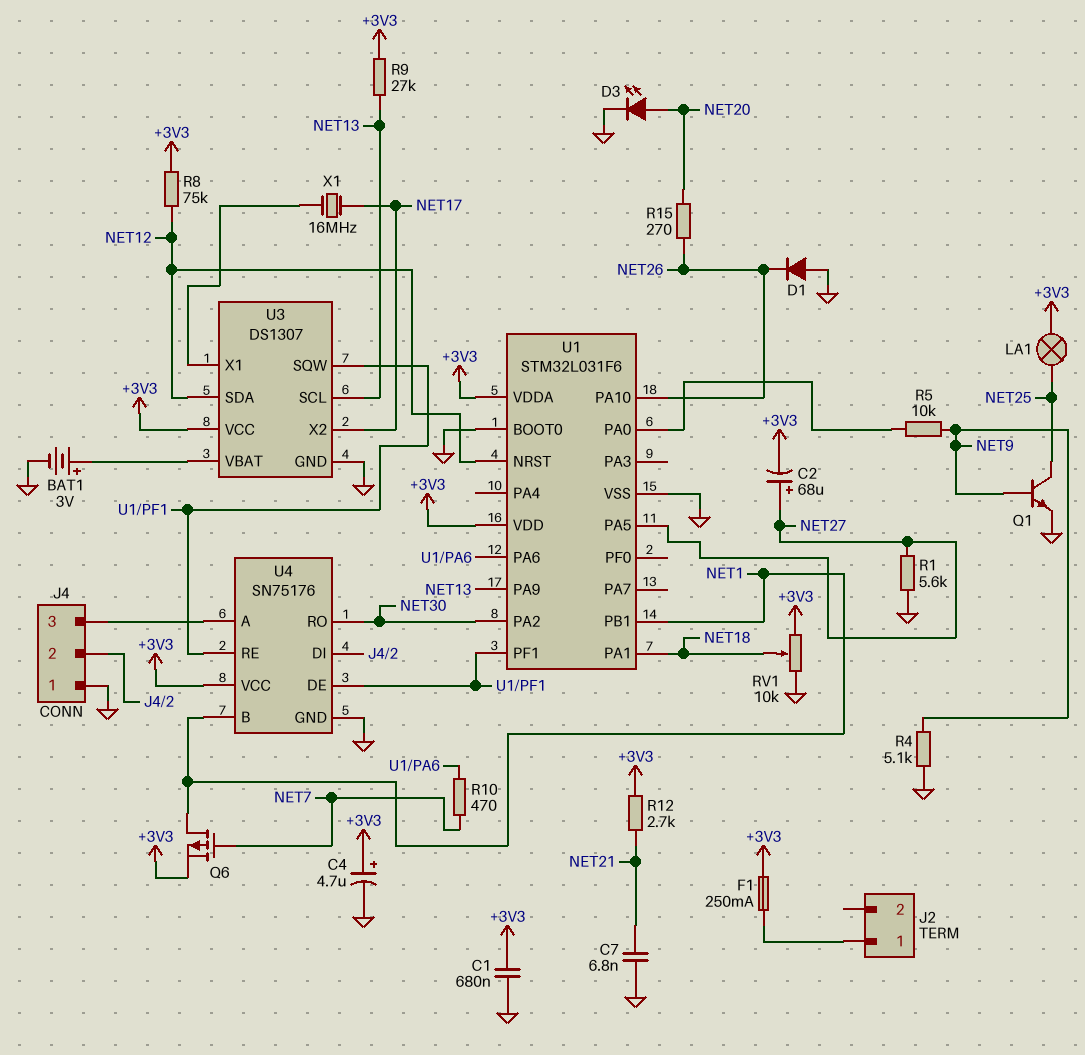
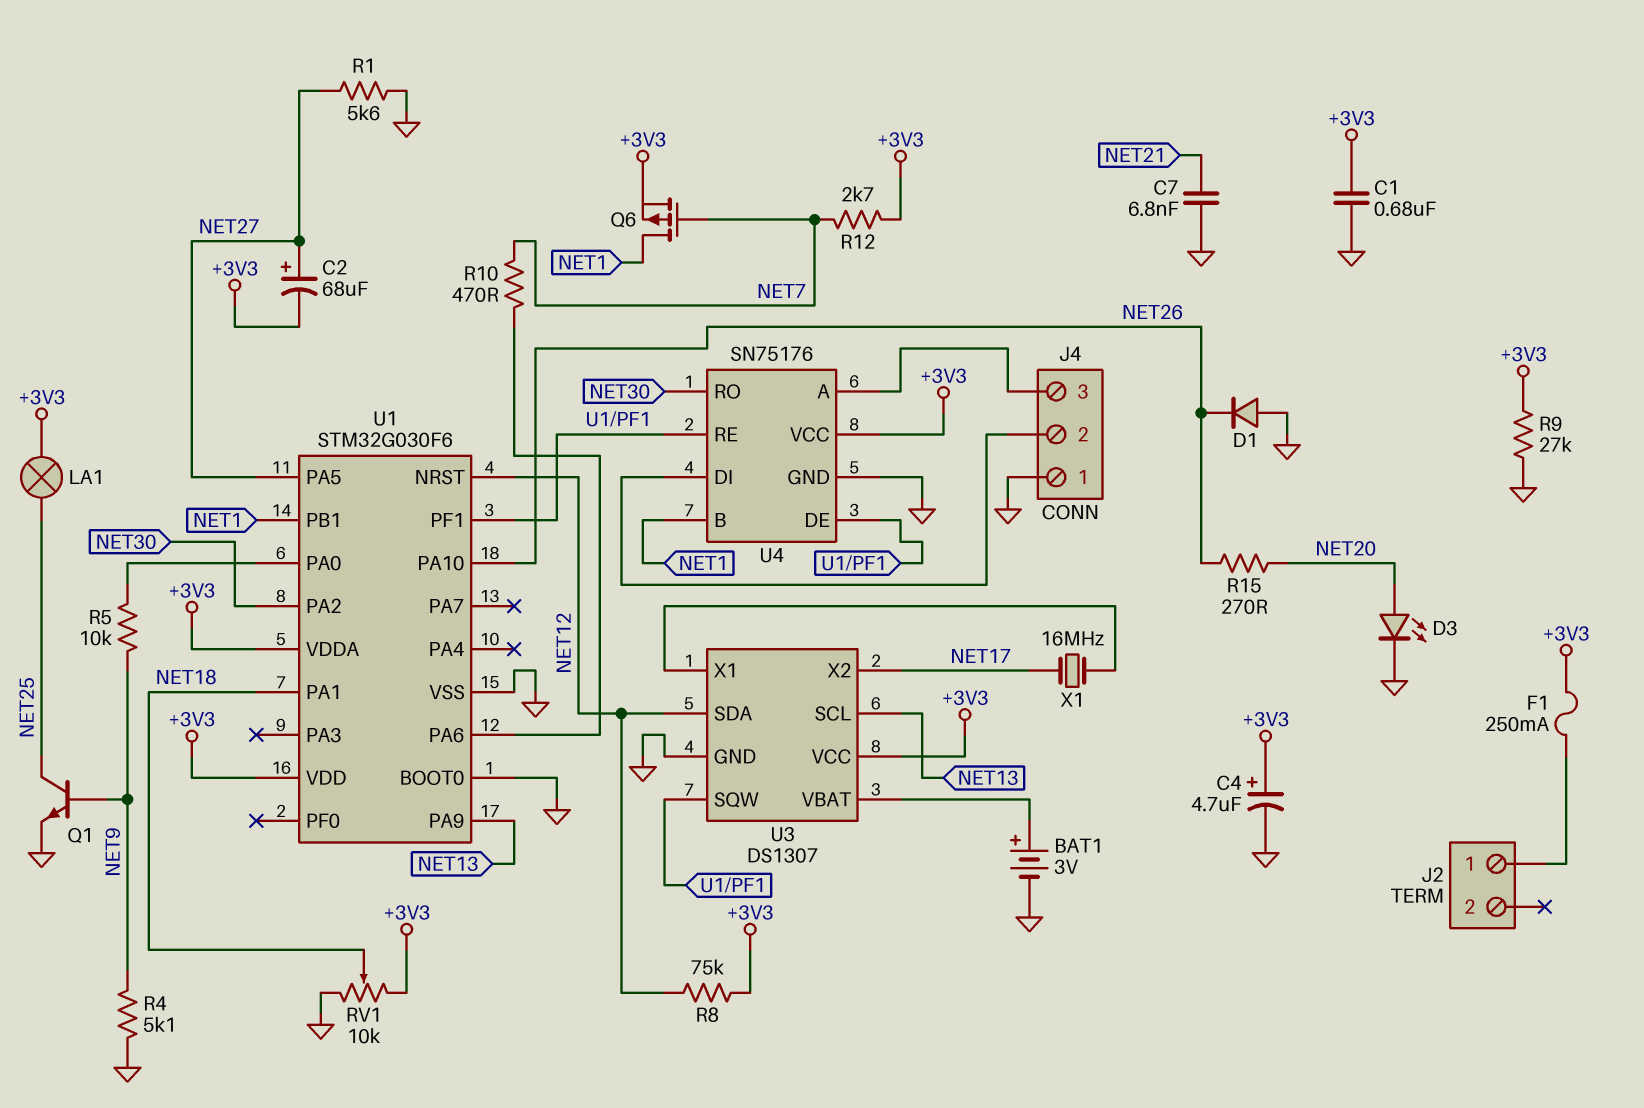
R9: 27k (+3V3, NET13) -> 27k (+3V3, GND)
R12: 2.7k (+3V3, NET21) -> 2.7k (+3V3, NET7)
U1: STM32L031F6 -> STM32G030F6

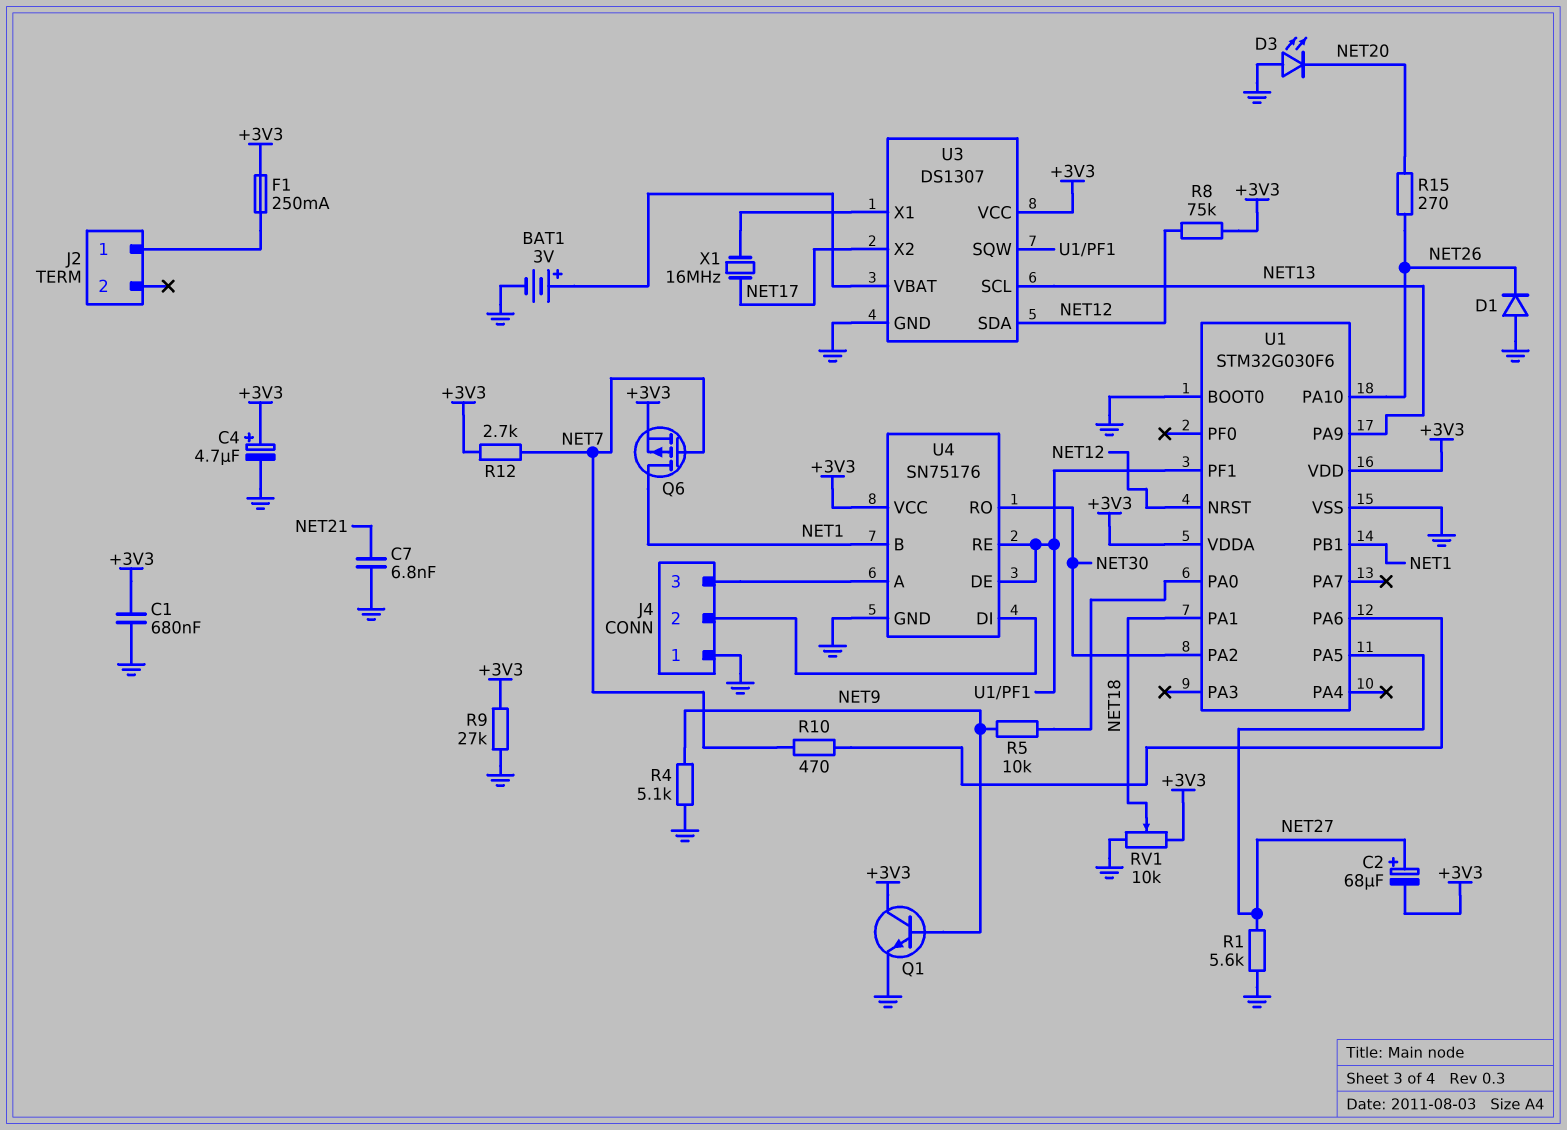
D3: LED (A NET20, K GND) -> LED (A GND, K NET20)
LA1: lamp (+3V3, NET25) -> none
Q1: NPN (B NET9, C NET25, E GND) -> NPN (B NET9, C +3V3, E GND)

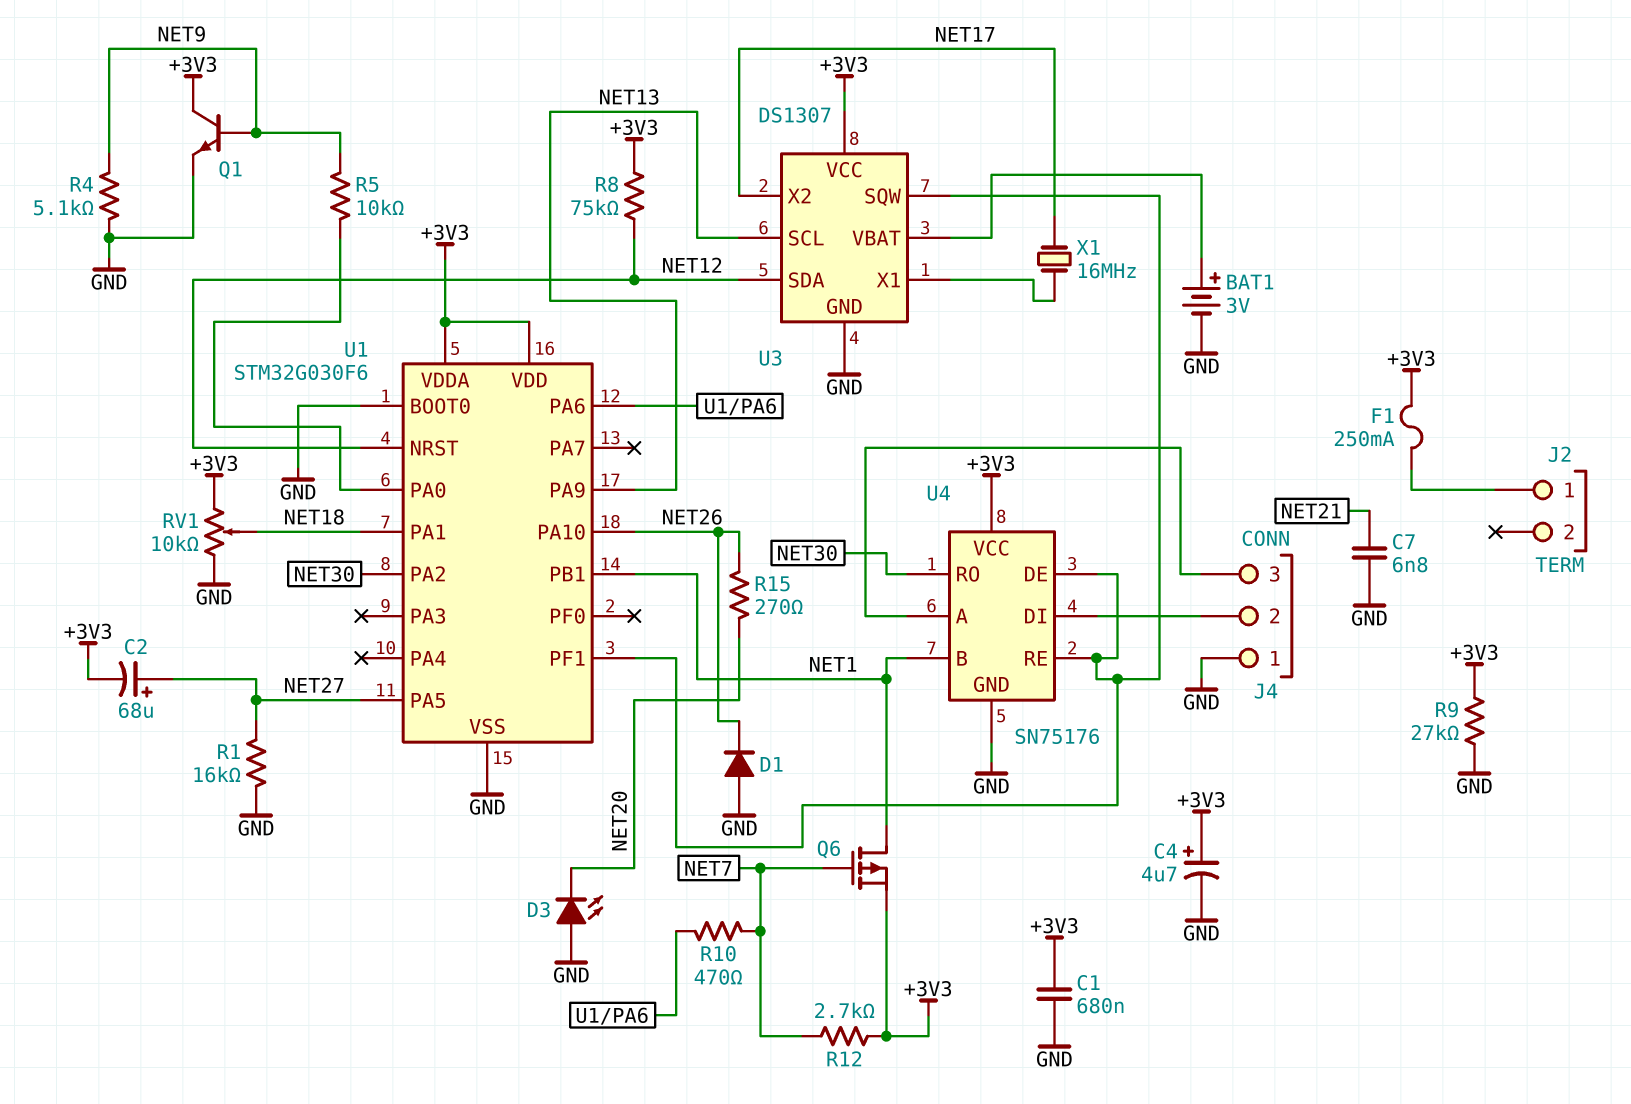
R1: 5.6k (GND, NET27) -> 16k (GND, NET27)

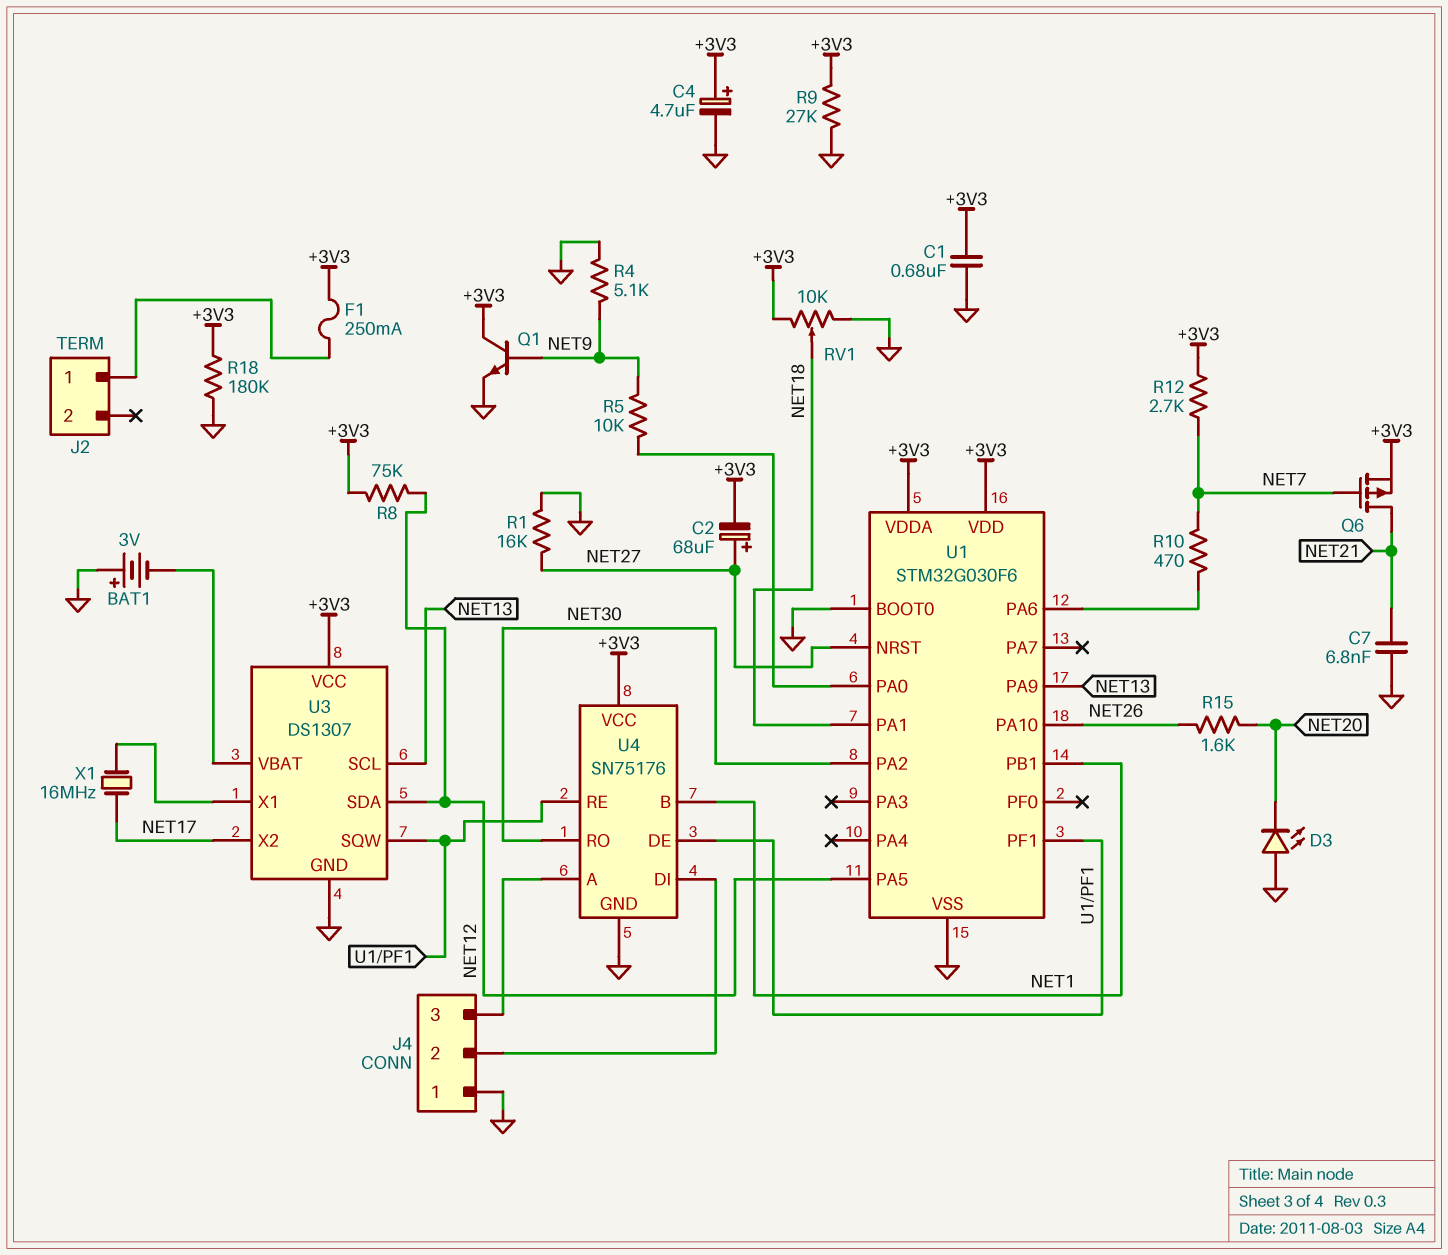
BAT1: 3V (plus U3/VBAT, minus GND) -> 3V (plus GND, minus U3/VBAT)
D1: diode (A GND, K NET26) -> none
Q6: PMOS (G NET7, D NET1, S +3V3) -> PMOS (G NET7, D NET21, S +3V3)
R15: 270 (NET20, NET26) -> 1.6k (NET20, NET26)
R18: none -> 180k (+3V3, GND)
U1 pin NRST: NET12 -> NET27
U1 pin PA5: NET27 -> NET12

